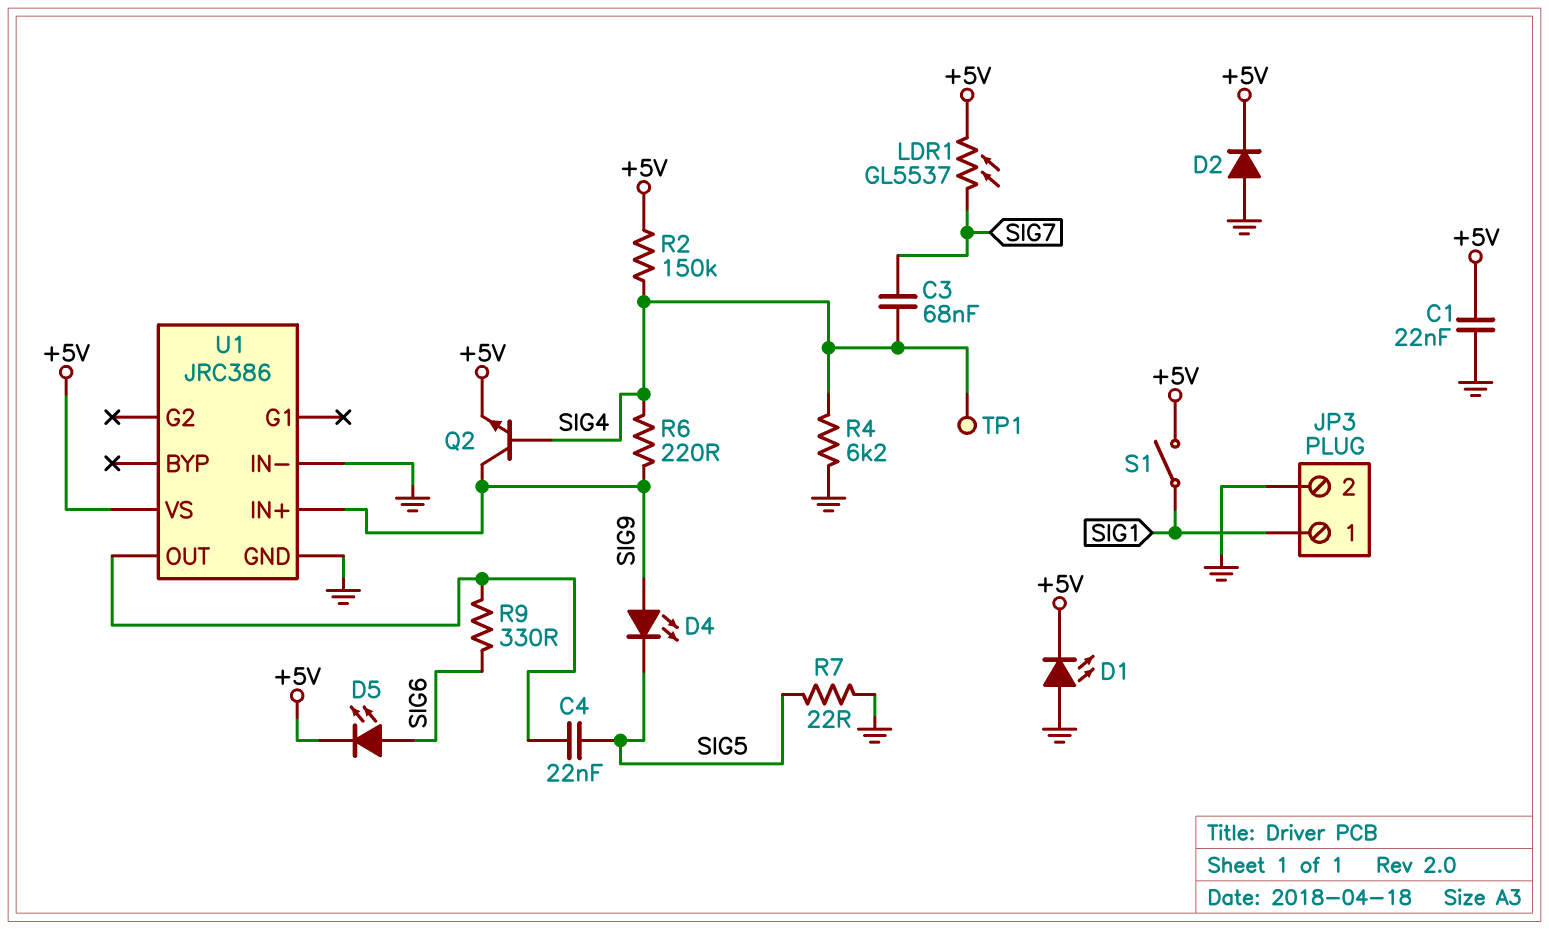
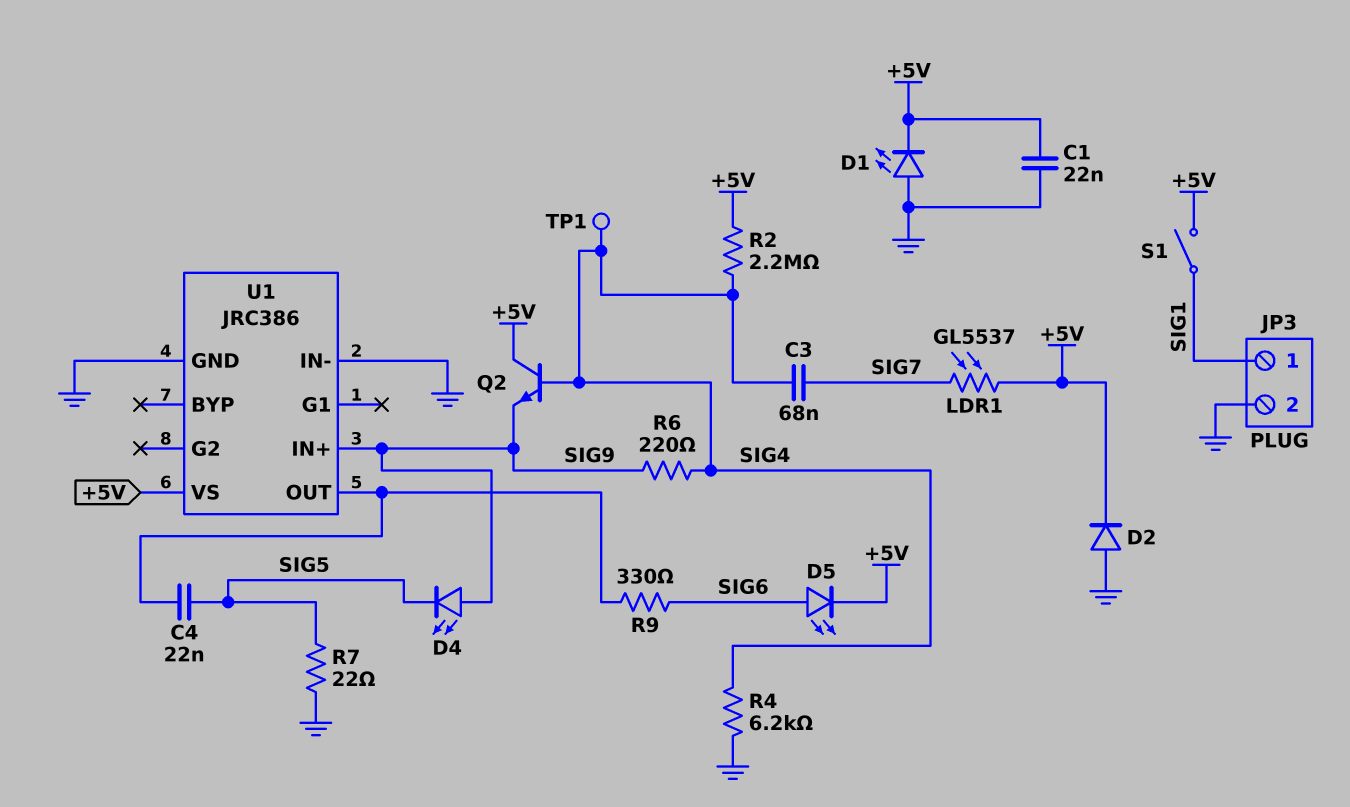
Q2: NPN (B SIG4, C SIG9, E +5V) -> NPN (B SIG4, C +5V, E SIG9)
R2: 150k (+5V, SIG4) -> 2.2M (+5V, SIG4)

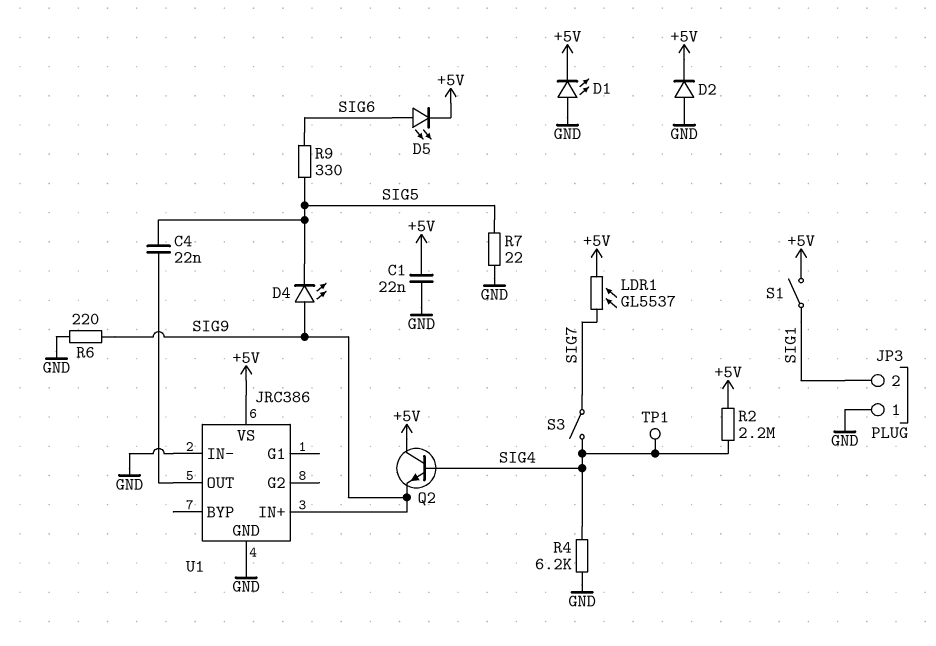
C3: 68nF (SIG4, SIG7) -> none
JP3 pin 1: SIG1 -> GND
JP3 pin 2: GND -> SIG1
R6: 220 (SIG4, SIG9) -> 220 (GND, SIG9)
R9: 330 (SIG6, U1/OUT) -> 330 (SIG5, SIG6)
S3: none -> switch (SIG4, SIG7)

